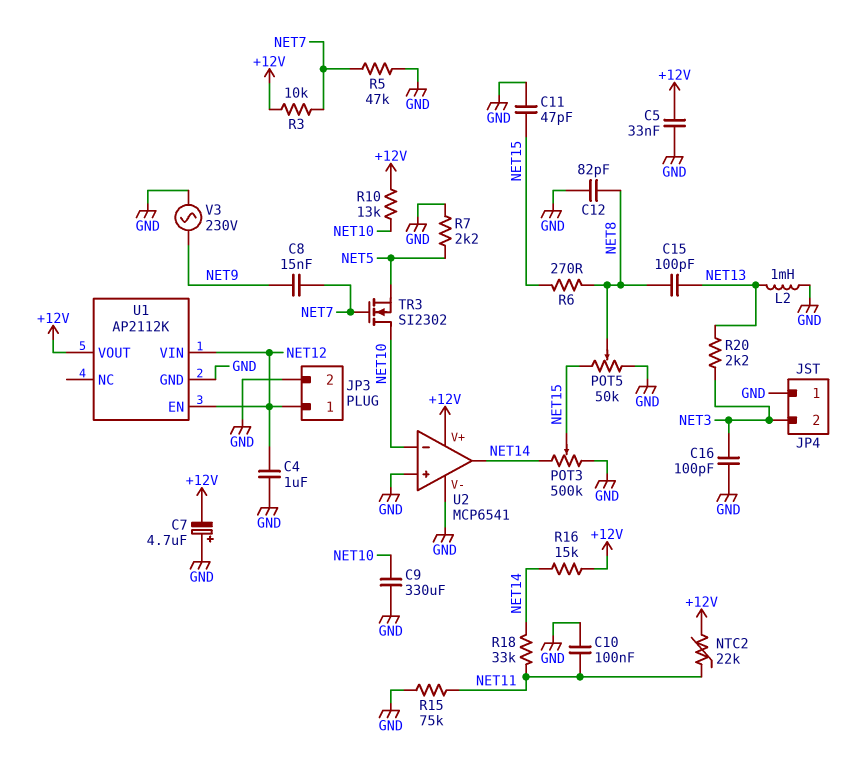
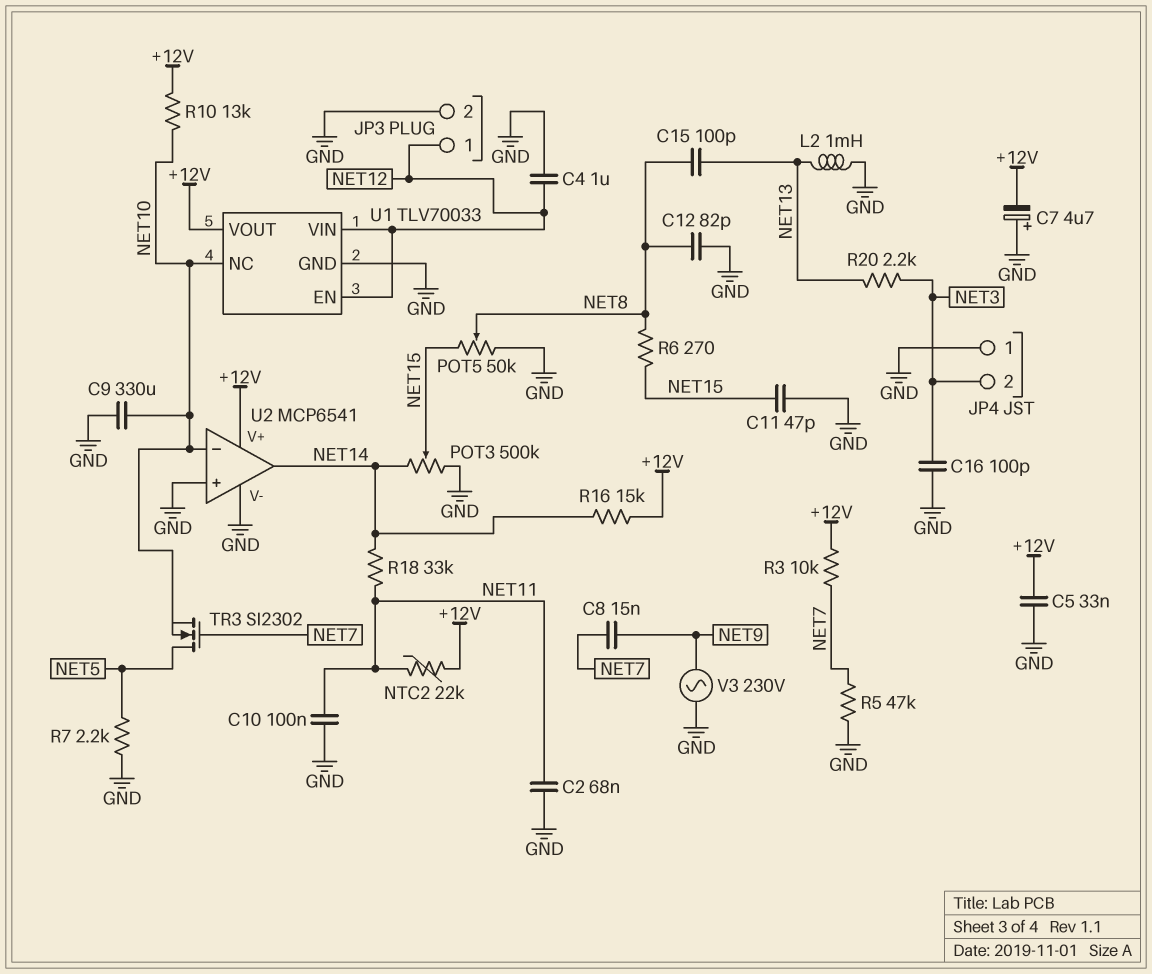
C2: none -> 68nF (GND, NET11)
R15: 75k (GND, NET11) -> none
TR3: NMOS SI2302 (G NET7, D NET10, S NET5) -> NMOS SI2302 (G NET7, D NET5, S NET10)
U1: AP2112K -> TLV70033
U1 pin NC: none -> NET10

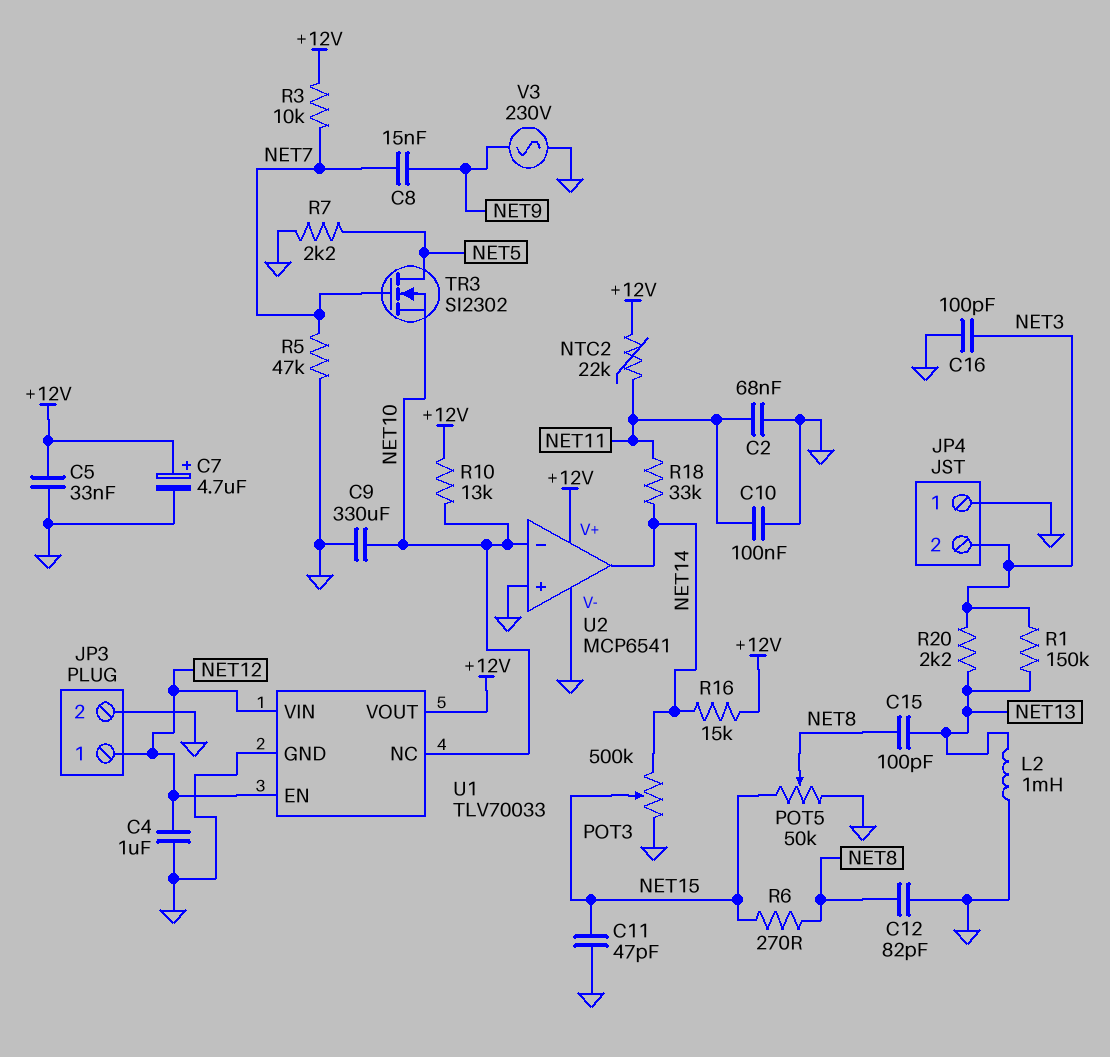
C7: 4.7uF (plus GND, minus +12V) -> 4.7uF (plus +12V, minus GND)
R1: none -> 150k (NET3, NET13)

